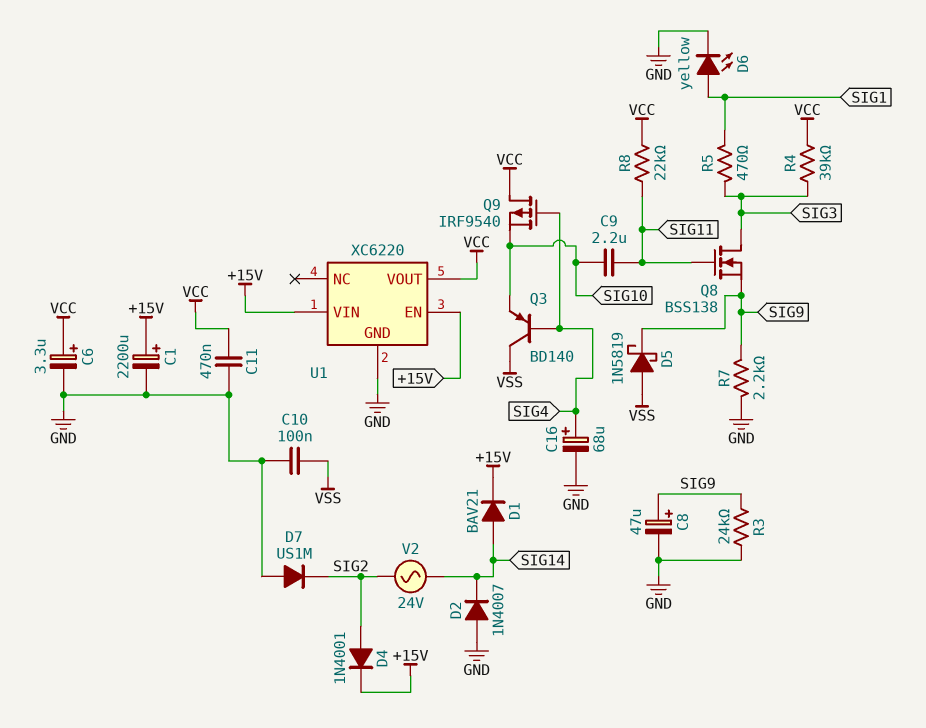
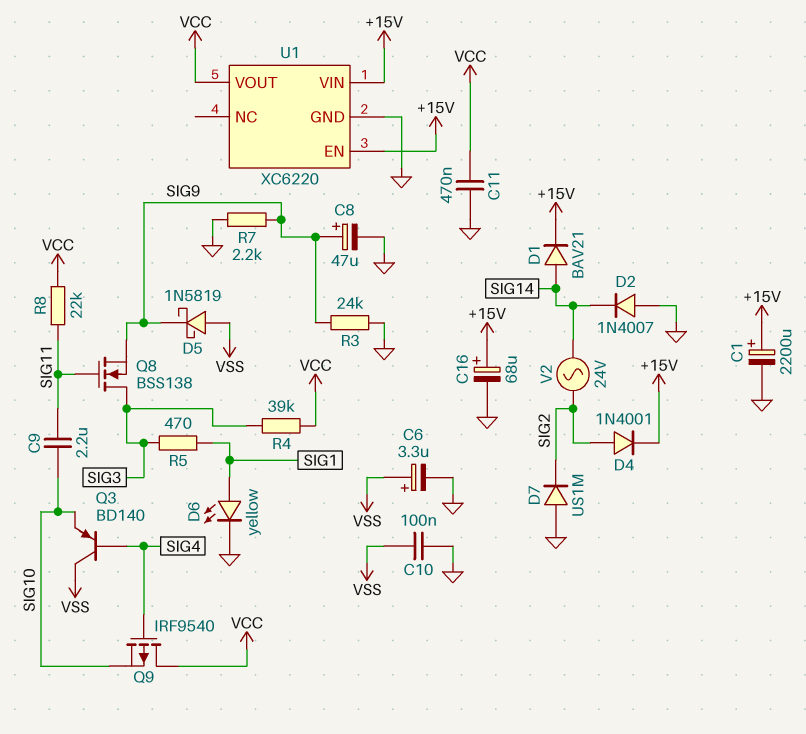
C6: 3.3uF (plus VCC, minus GND) -> 3.3uF (plus VSS, minus GND)
C16: 68uF (plus SIG4, minus GND) -> 68uF (plus +15V, minus GND)

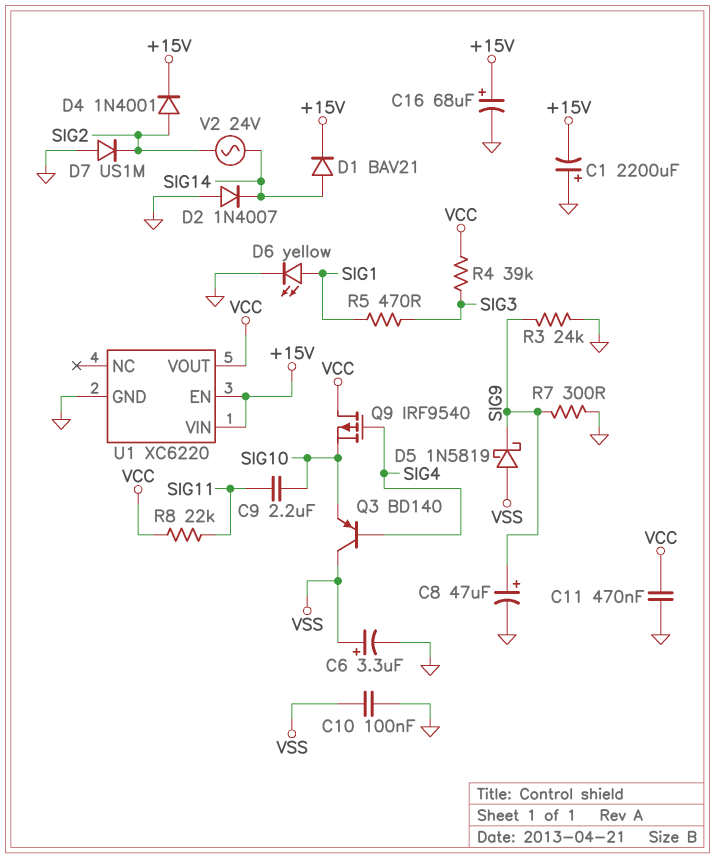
C1: 2200uF (plus +15V, minus GND) -> 2200uF (plus GND, minus +15V)
Q8: NMOS BSS138 (G SIG11, D SIG3, S SIG9) -> none
R7: 2.2k (GND, SIG9) -> 300 (GND, SIG9)

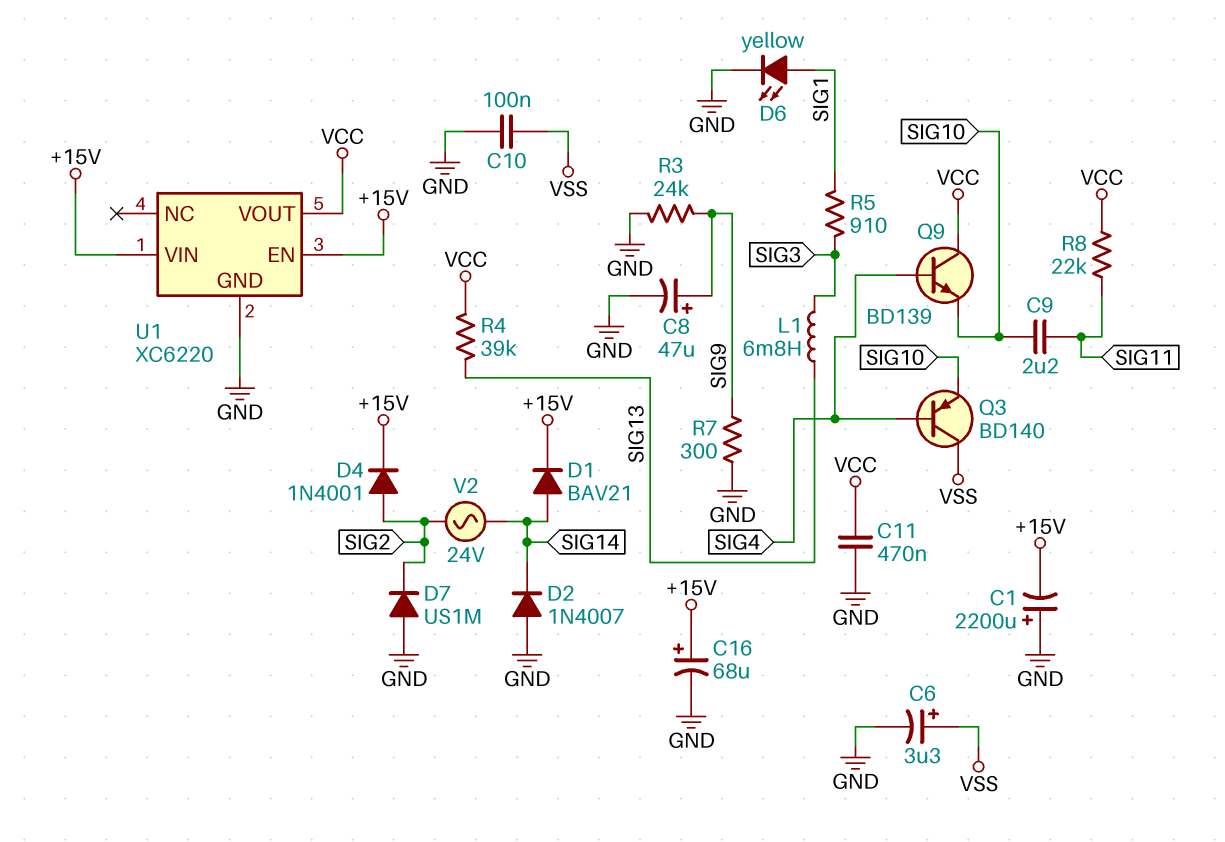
D5: schottky 1N5819 (A VSS, K SIG9) -> none
L1: none -> 6.8mH (SIG3, SIG13)
Q9: PMOS IRF9540 (G SIG4, D VCC, S SIG10) -> NPN BD139 (B SIG4, C VCC, E SIG10)
R4: 39k (SIG3, VCC) -> 39k (SIG13, VCC)
R5: 470 (SIG1, SIG3) -> 910 (SIG1, SIG3)

